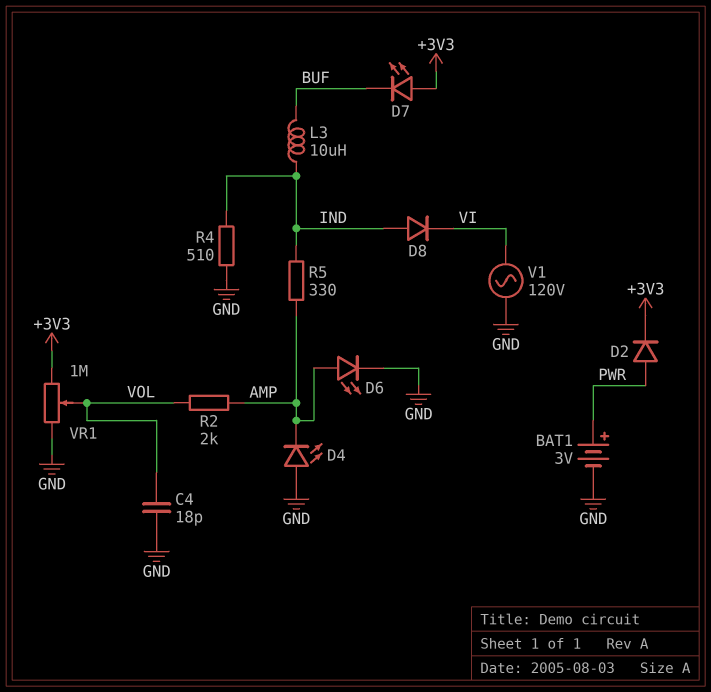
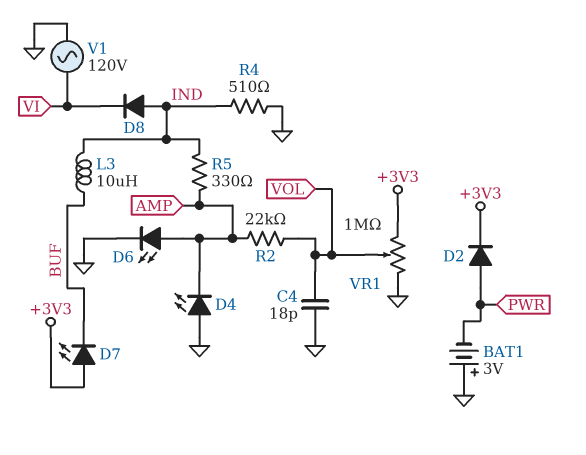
BAT1: 3V (plus PWR, minus GND) -> 3V (plus GND, minus PWR)
R2: 2k (AMP, VOL) -> 22k (AMP, VOL)

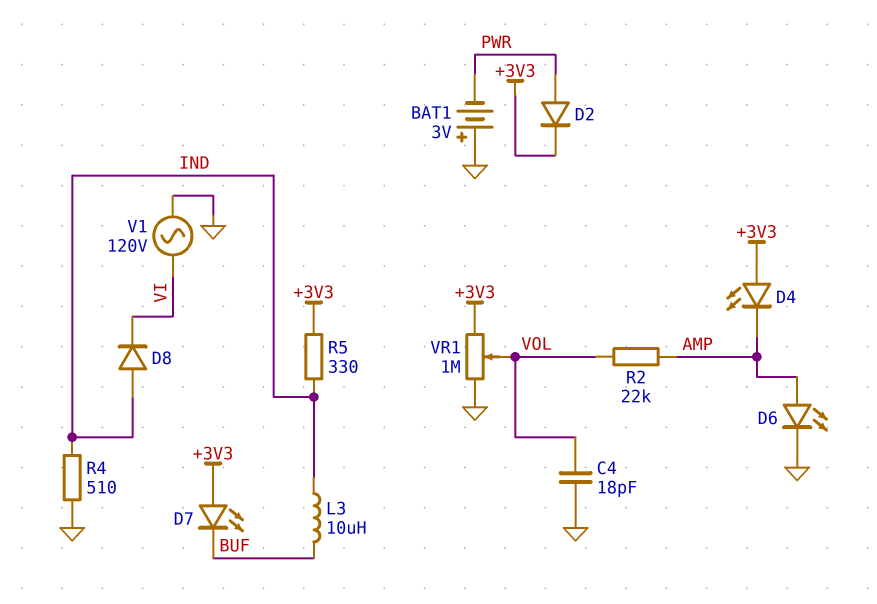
D4: LED (A GND, K AMP) -> LED (A +3V3, K AMP)
R5: 330 (AMP, IND) -> 330 (+3V3, IND)

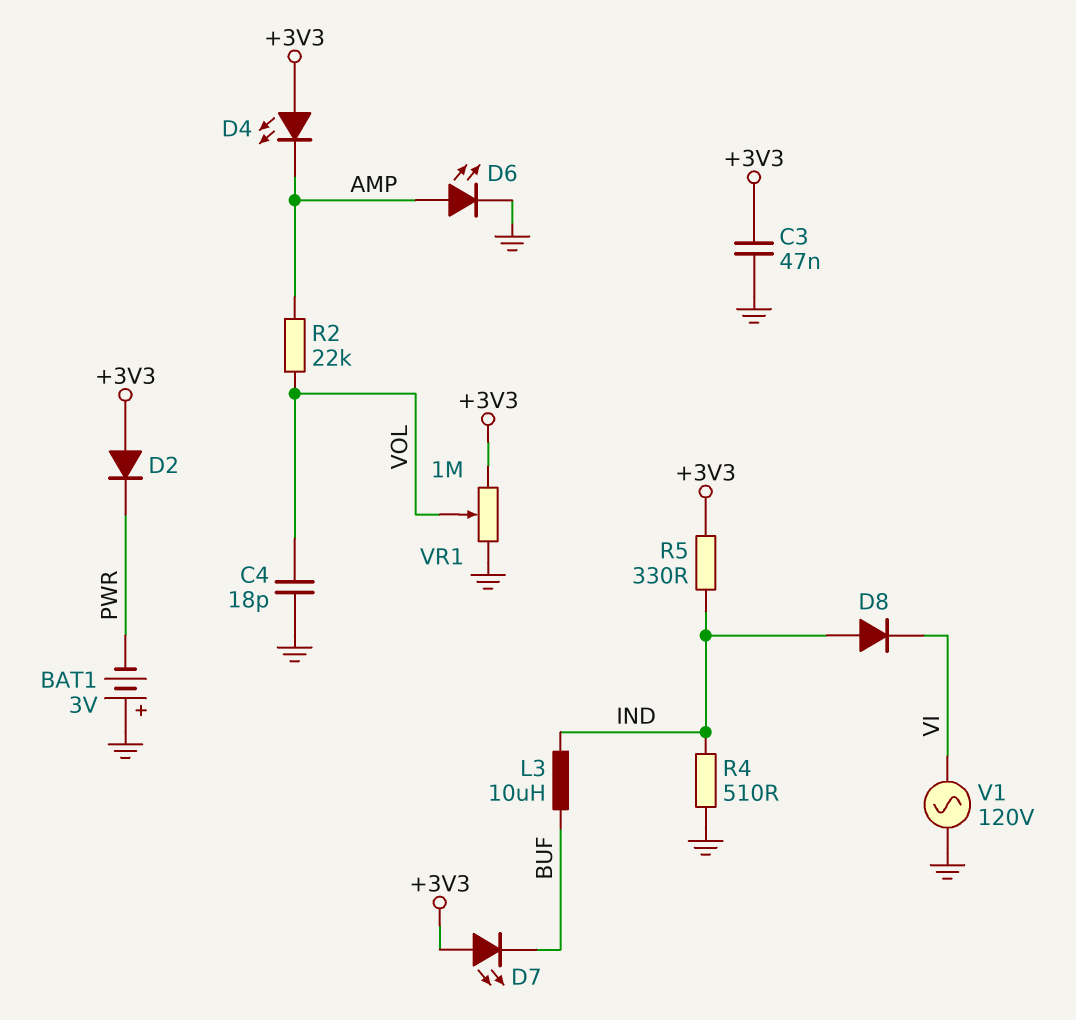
C3: none -> 47nF (+3V3, GND)
D2: diode (A PWR, K +3V3) -> diode (A +3V3, K PWR)

